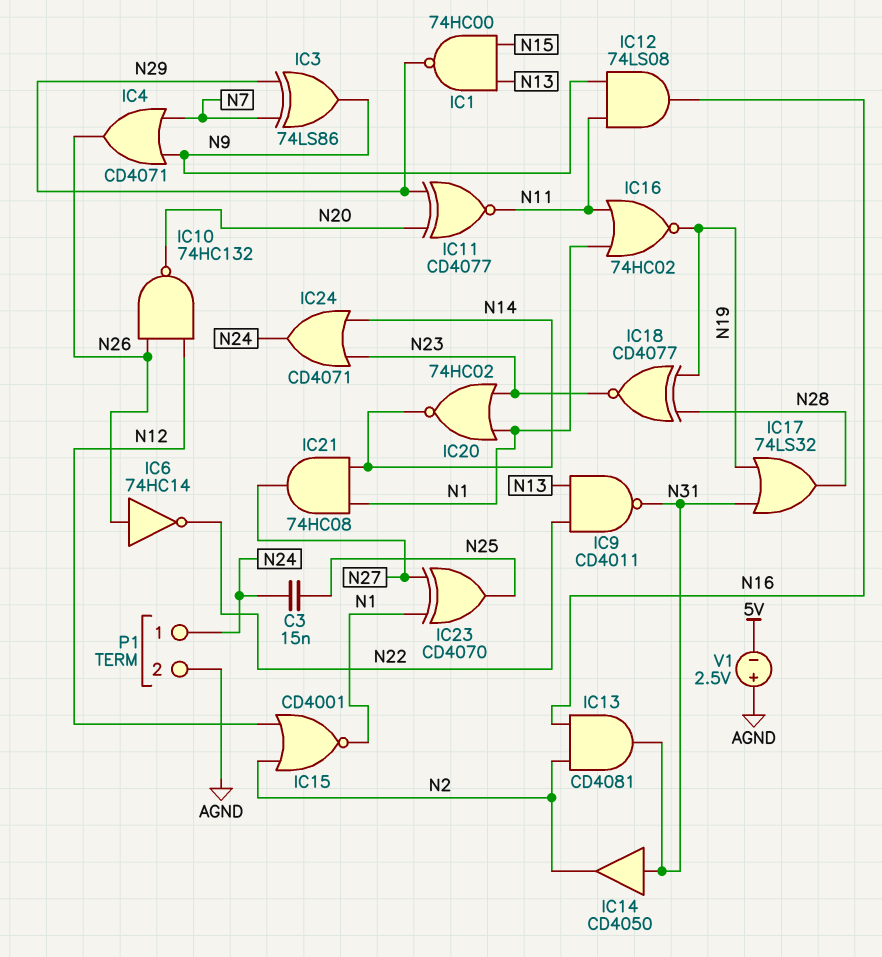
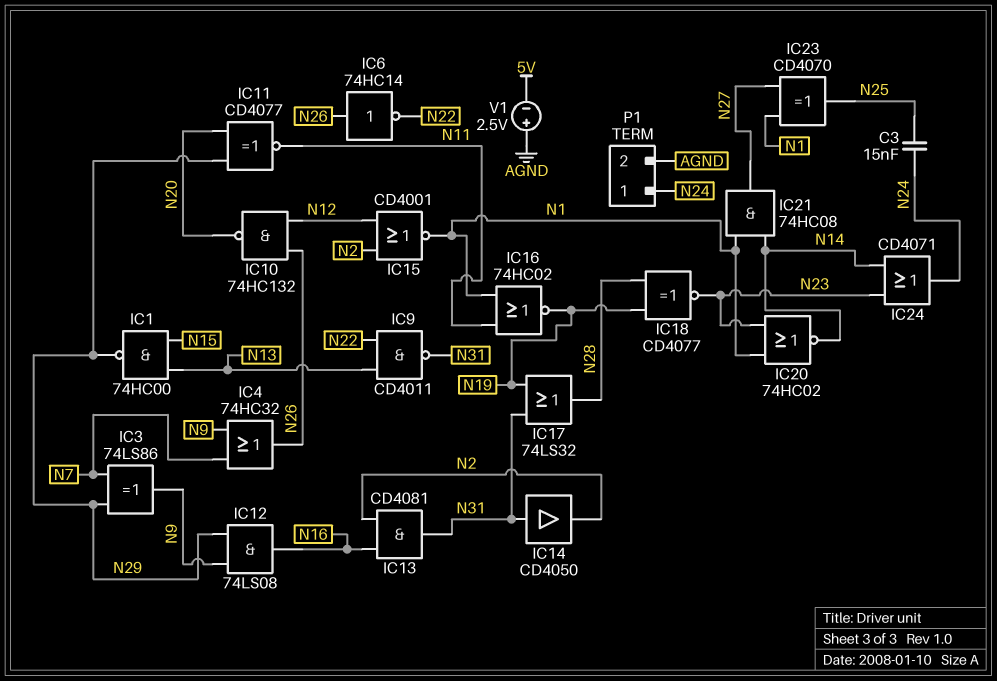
IC4: OR CD4071 (in N7, in N9, out N26) -> OR 74HC32 (in N7, in N9, out N26)
IC12: AND 74LS08 (in N9, in N11, out N16) -> AND 74LS08 (in N9, in N29, out N16)

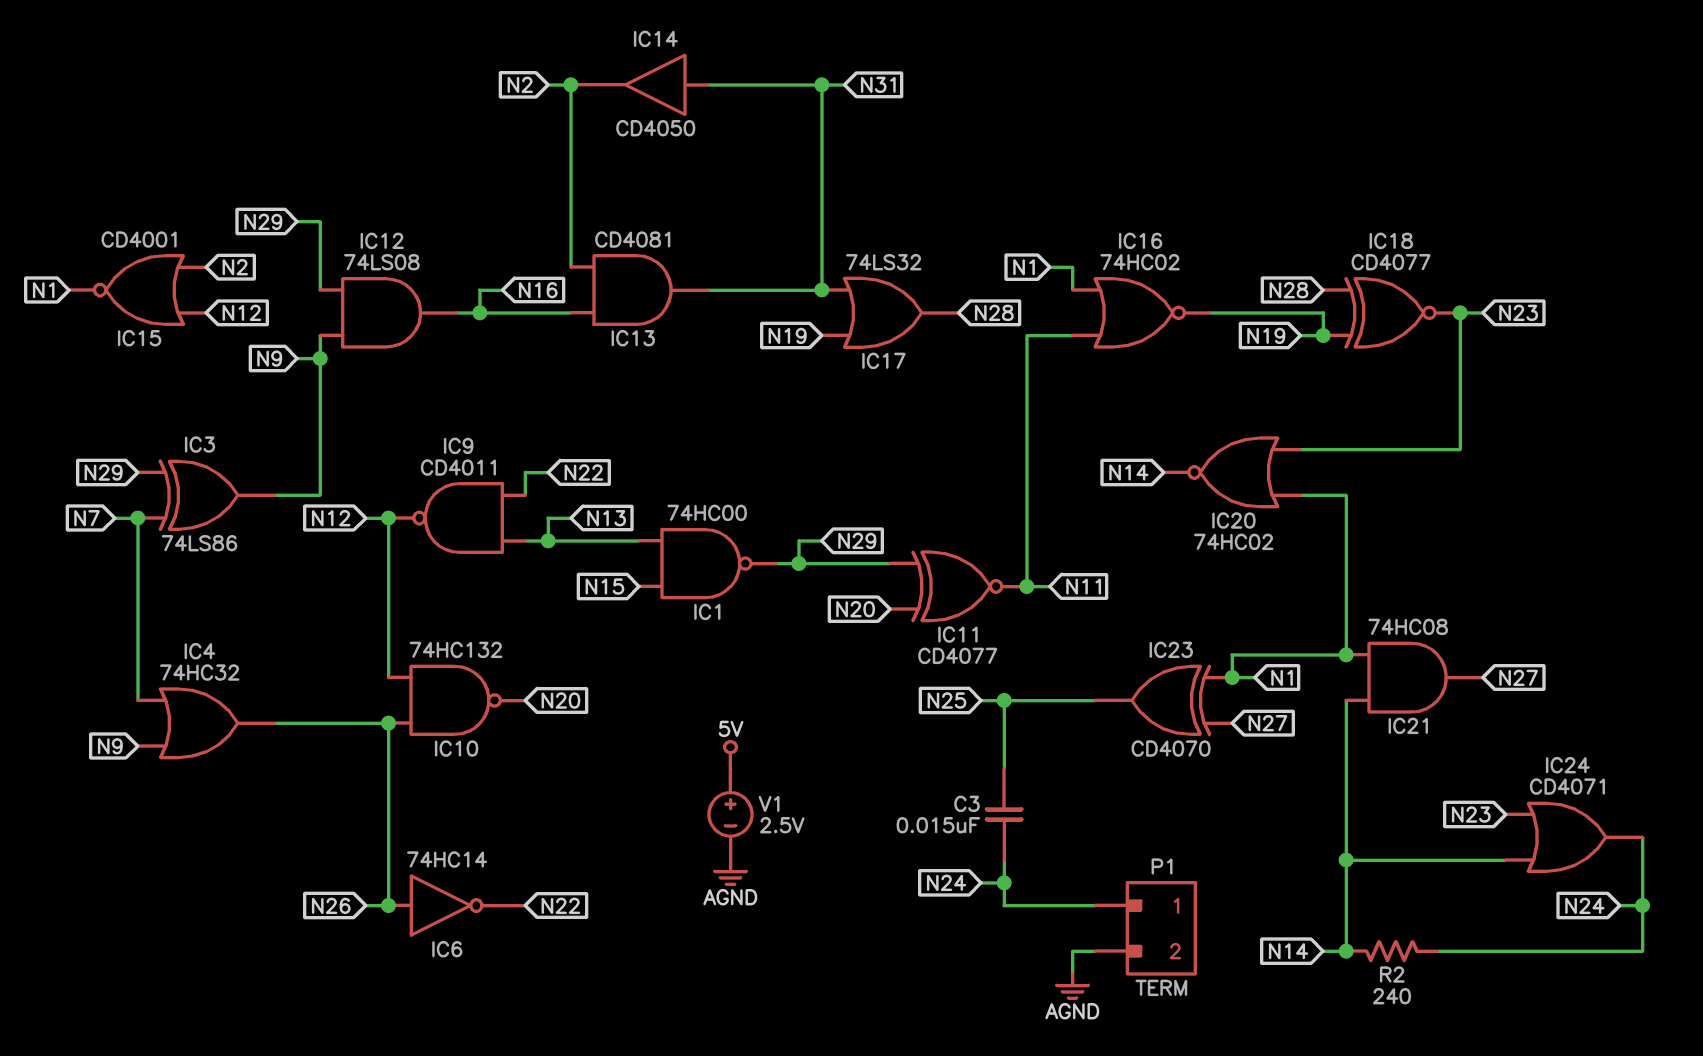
IC9: NAND CD4011 (in N13, in N22, out N31) -> NAND CD4011 (in N13, in N22, out N12)
R2: none -> 240 (N14, N24)
V1: 2.5V (plus AGND, minus 5V) -> 2.5V (plus 5V, minus AGND)

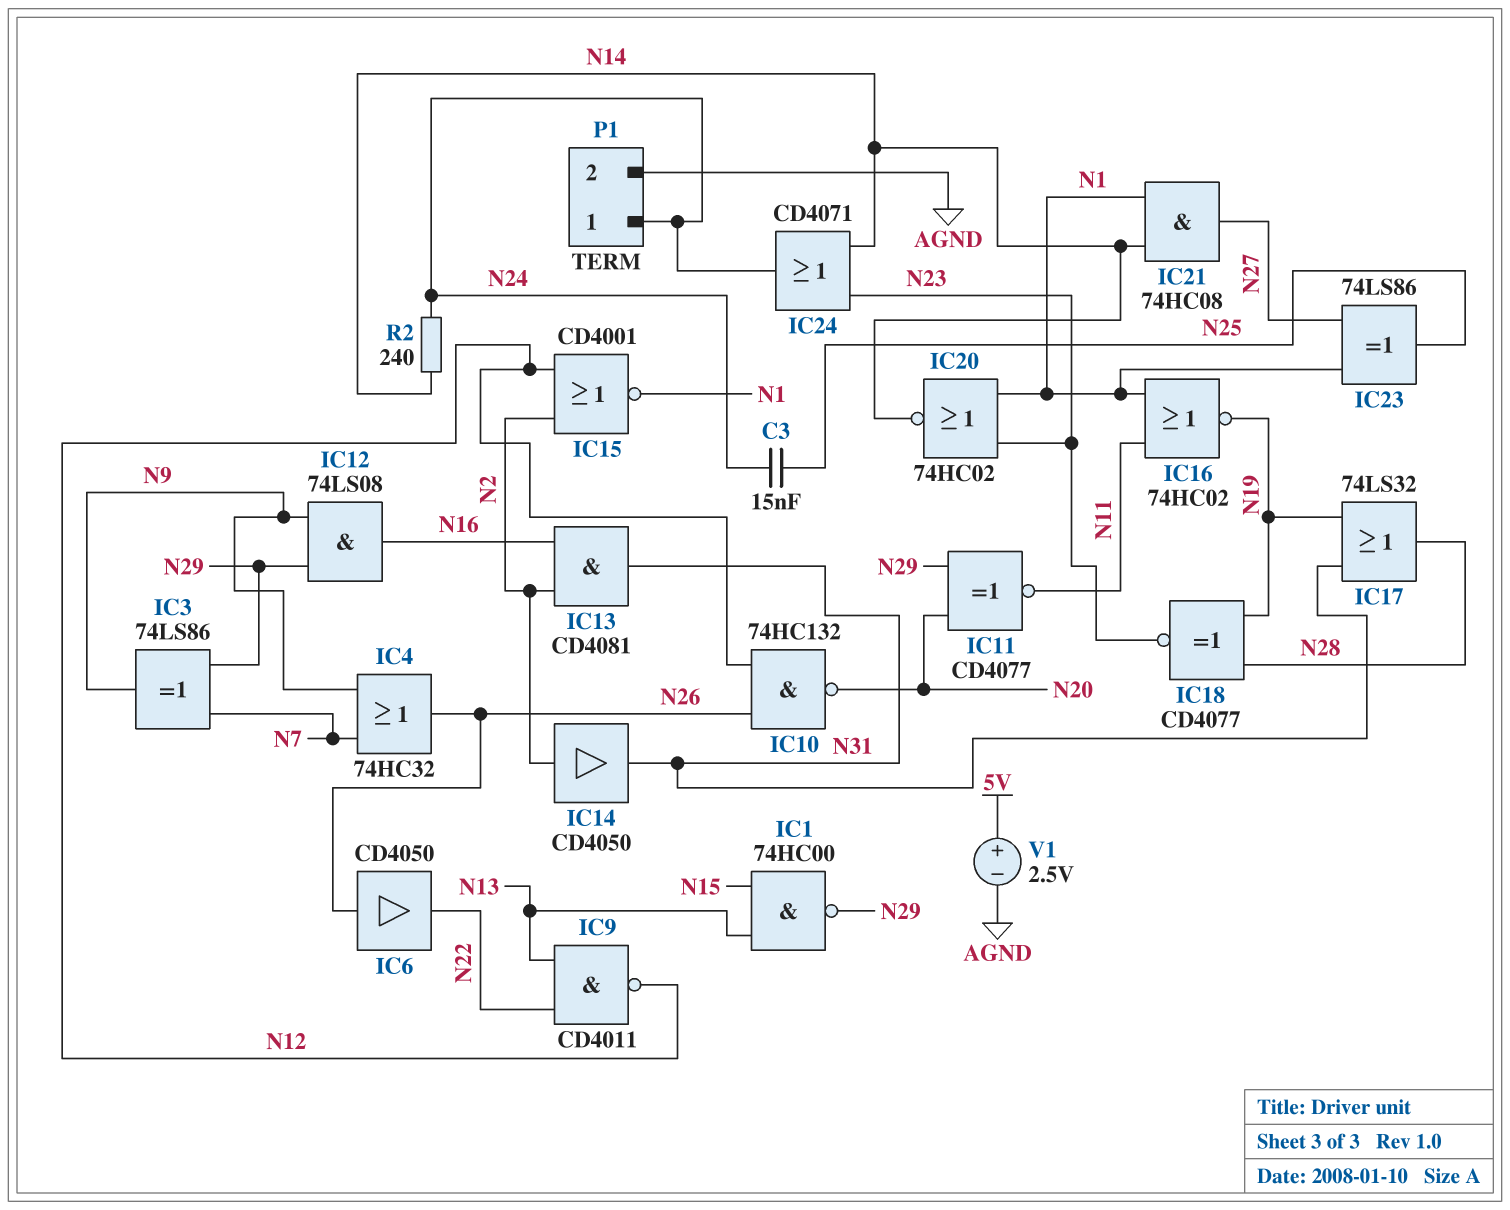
IC6: NOT 74HC14 (in N26, out N22) -> buffer CD4050 (in N26, out N22)
IC14: buffer CD4050 (in N31, out N2) -> buffer CD4050 (in N2, out N31)
IC23: XOR CD4070 (in N1, in N27, out N25) -> XOR 74LS86 (in N1, in N27, out N25)

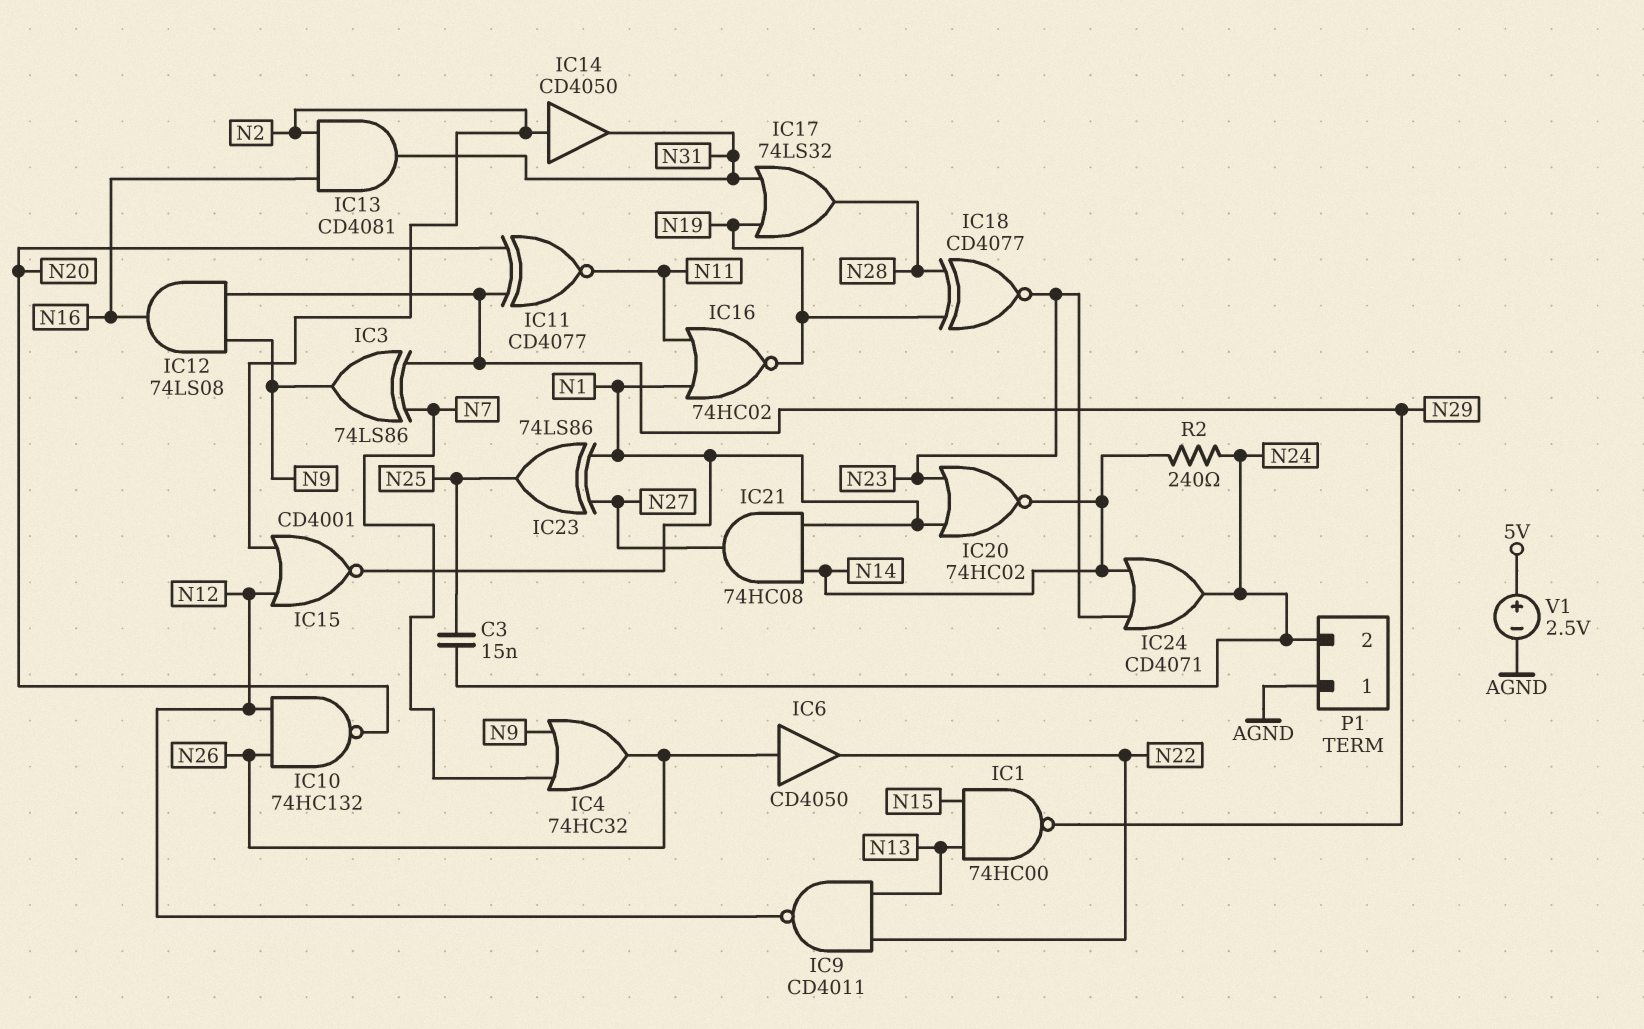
P1 pin 1: N24 -> AGND
P1 pin 2: AGND -> N24

